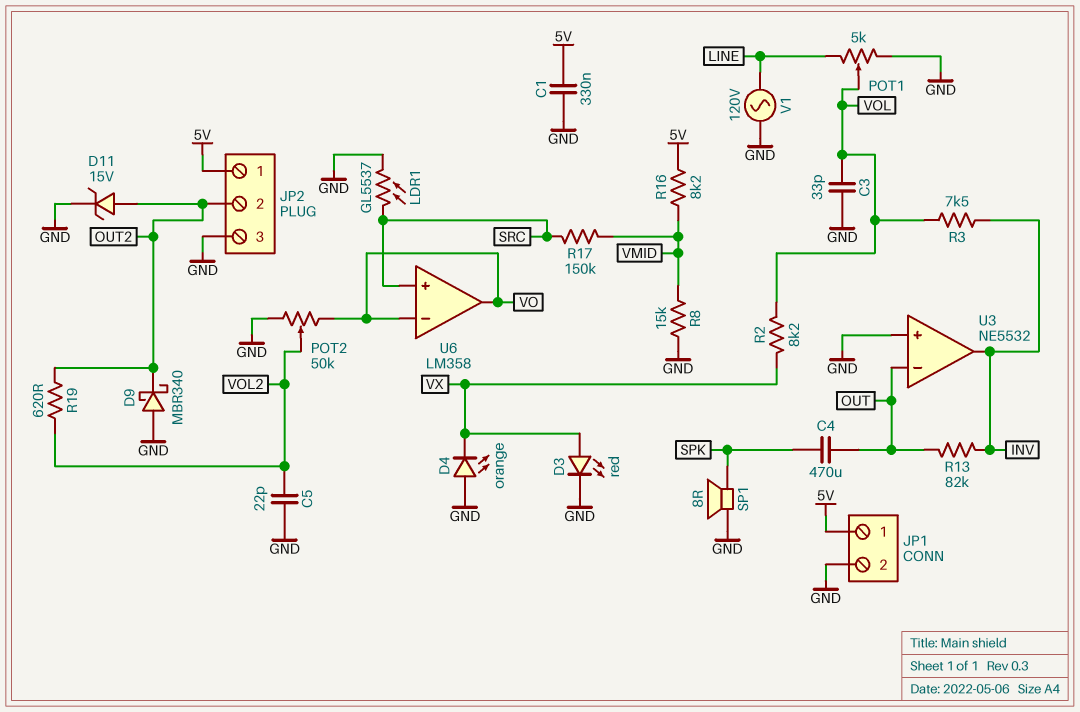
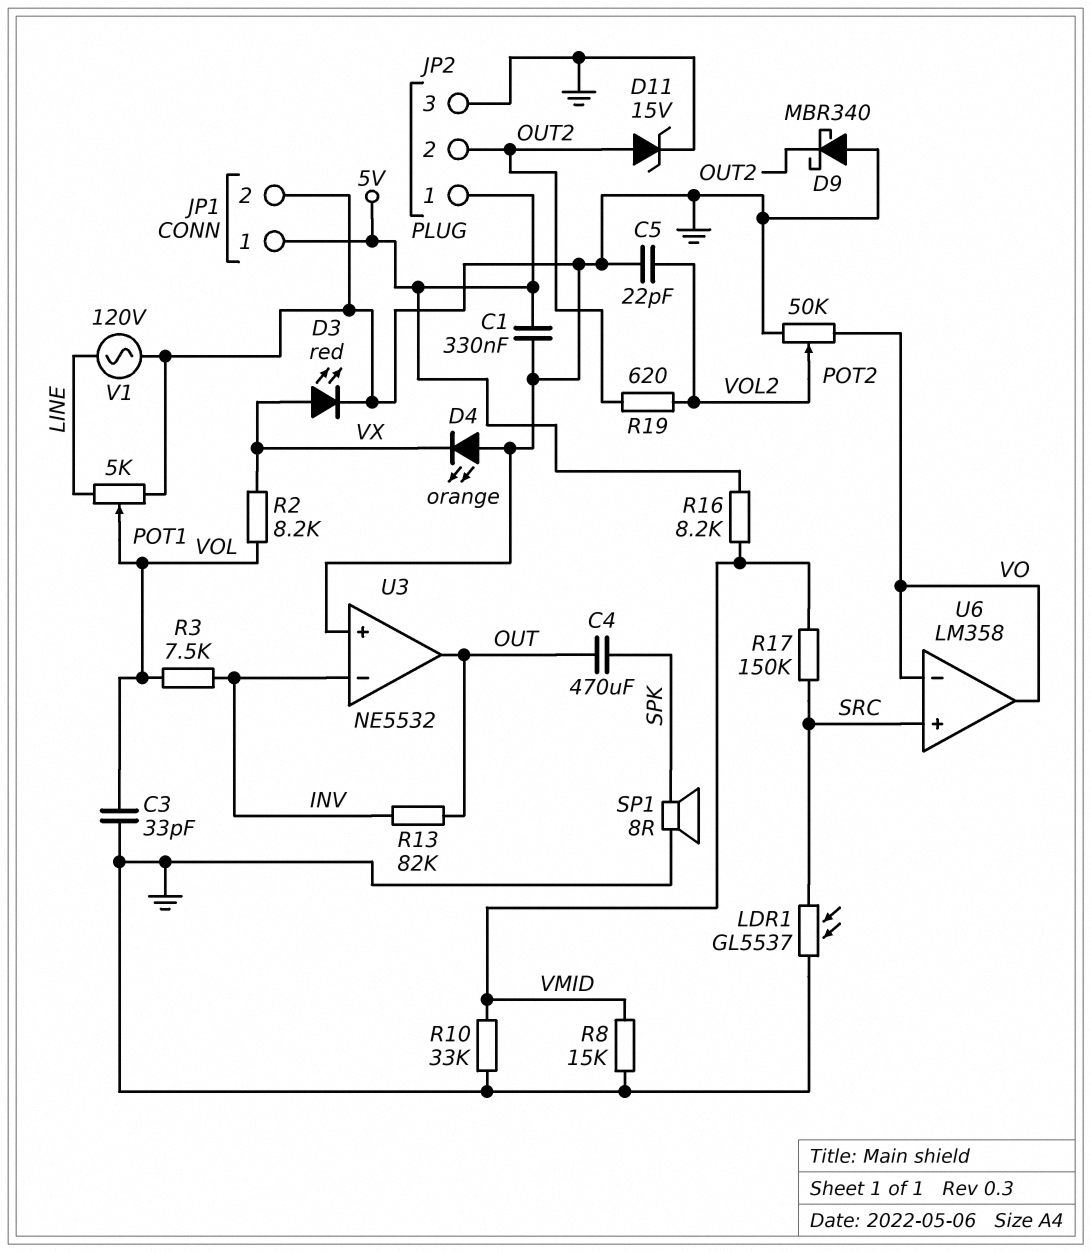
R10: none -> 33k (GND, VMID)
U3 pin in-: OUT -> INV
U3 pin out: INV -> OUT

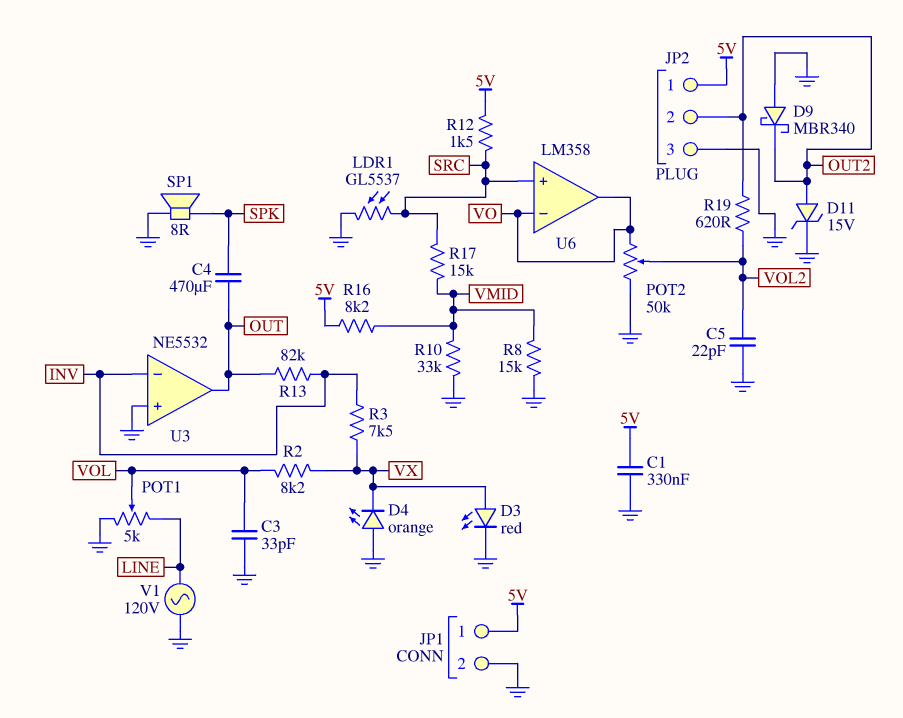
R3: 7.5k (INV, VOL) -> 7.5k (INV, VX)
R12: none -> 1.5k (5V, SRC)
R17: 150k (SRC, VMID) -> 15k (SRC, VMID)

